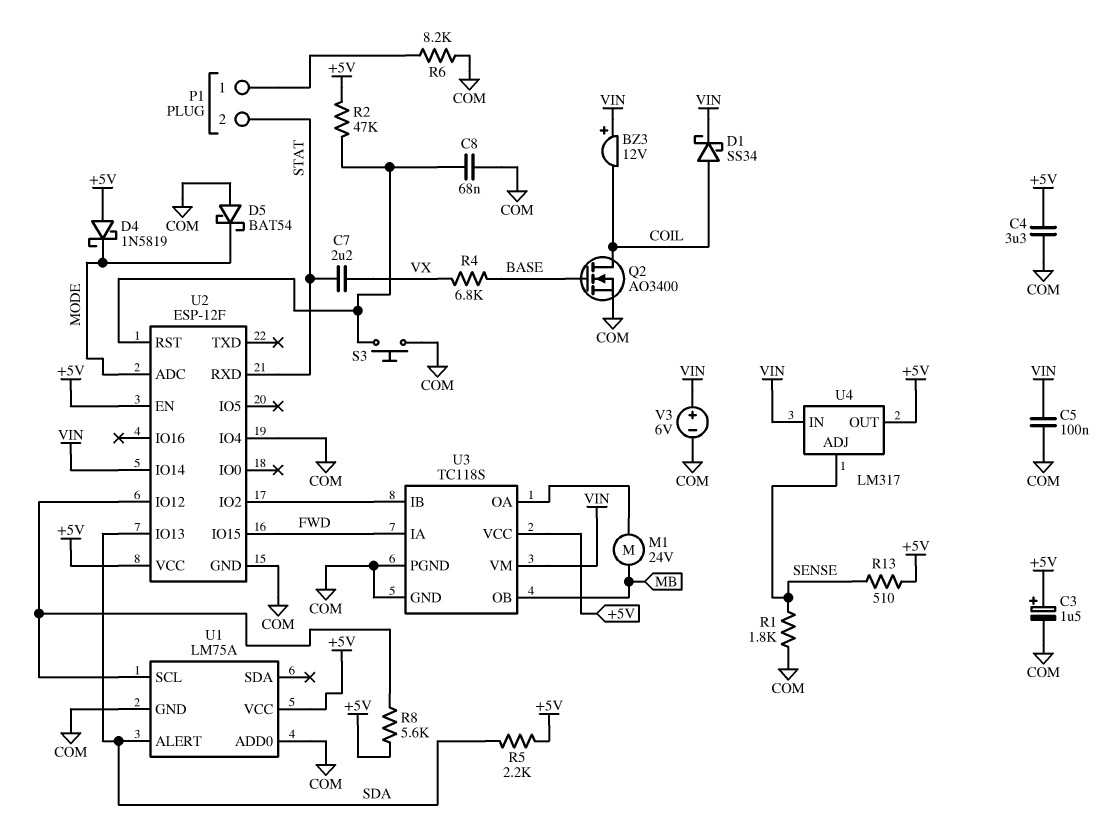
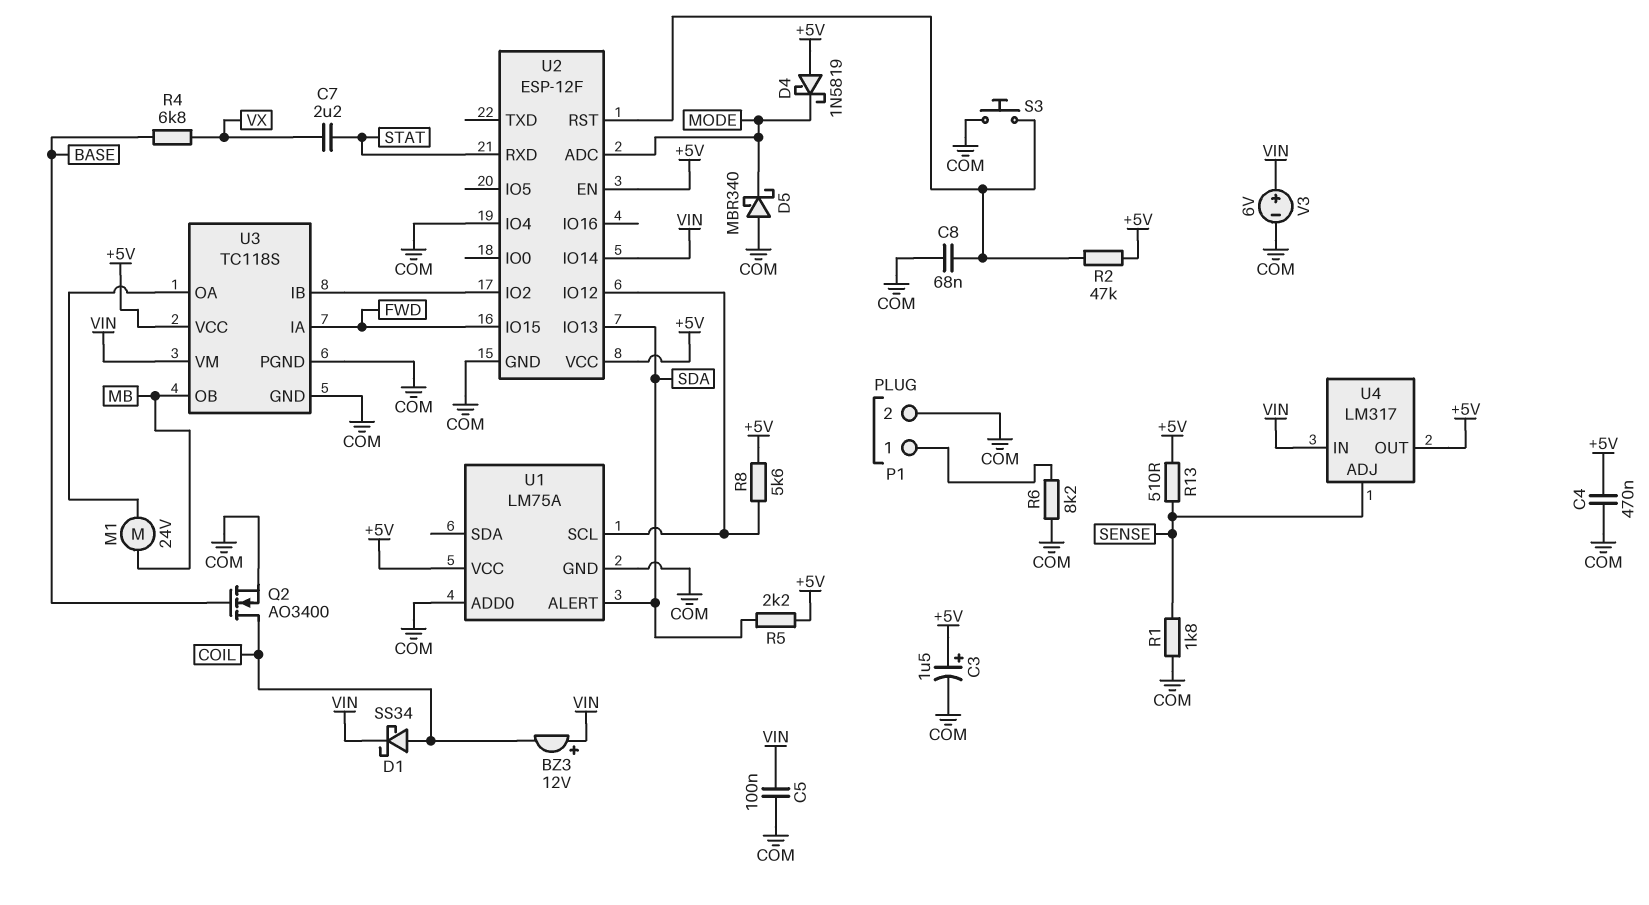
C4: 3.3uF (+5V, COM) -> 470nF (+5V, COM)
D5: schottky BAT54 (A COM, K MODE) -> schottky MBR340 (A COM, K MODE)
P1 pin 2: STAT -> COM

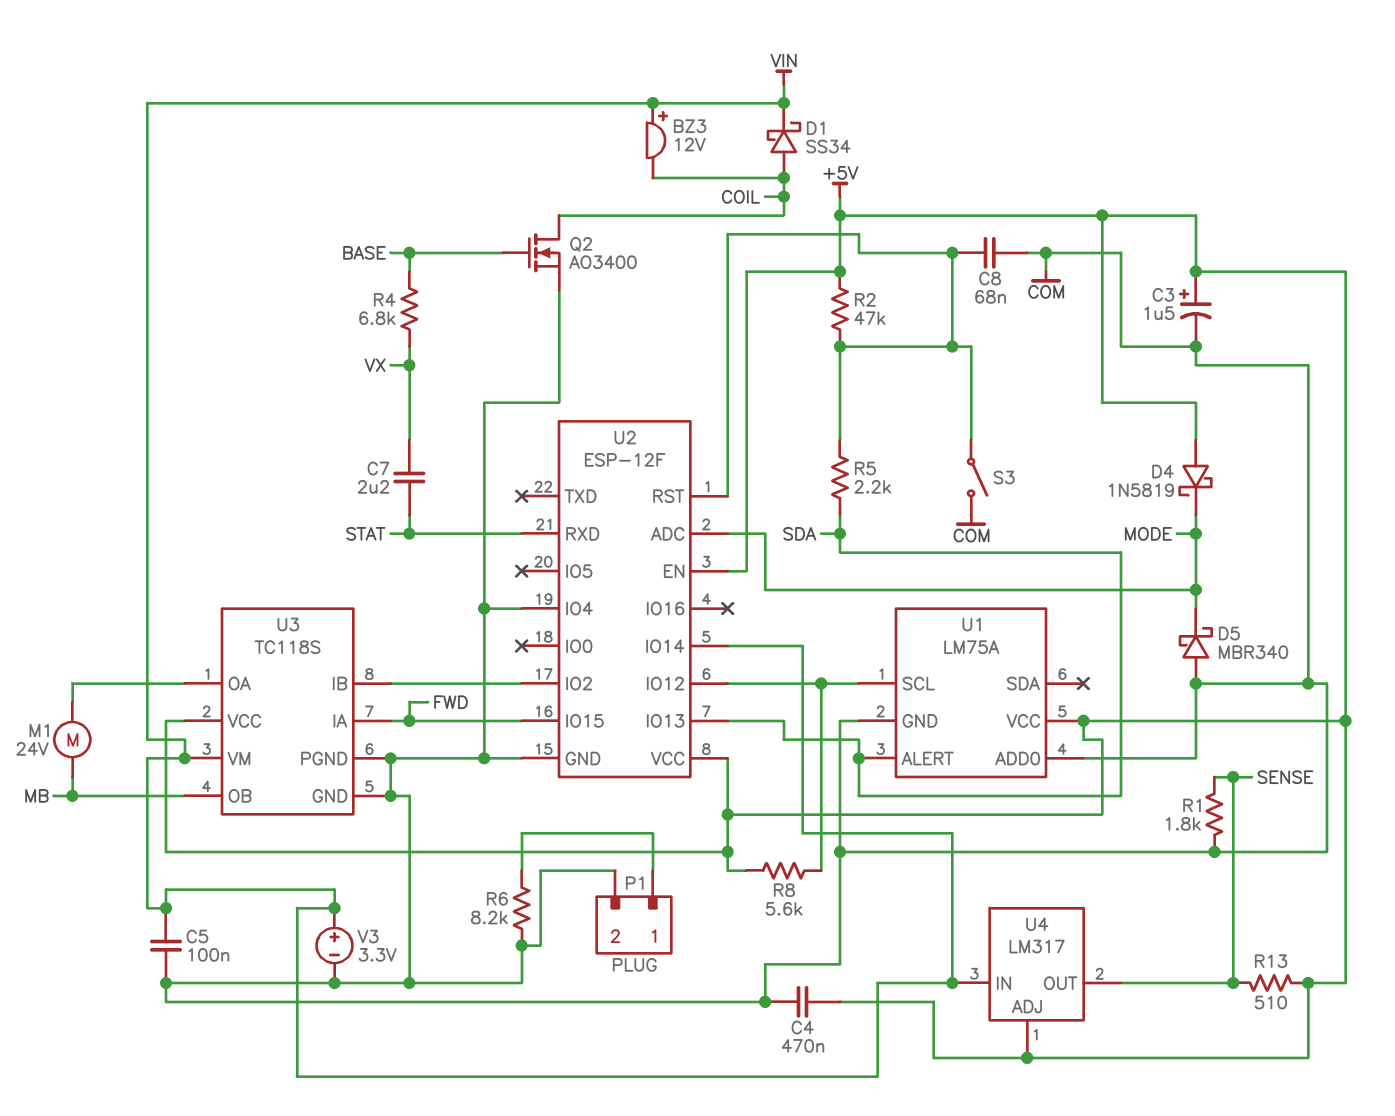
R5: 2.2k (+5V, SDA) -> 2.2k (SDA, U2/RST)
S3: button (COM, U2/RST) -> switch (COM, U2/RST)
U4 pin ADJ: SENSE -> +5V
U4 pin OUT: +5V -> SENSE
V3: 6V (plus VIN, minus COM) -> 3.3V (plus VIN, minus COM)

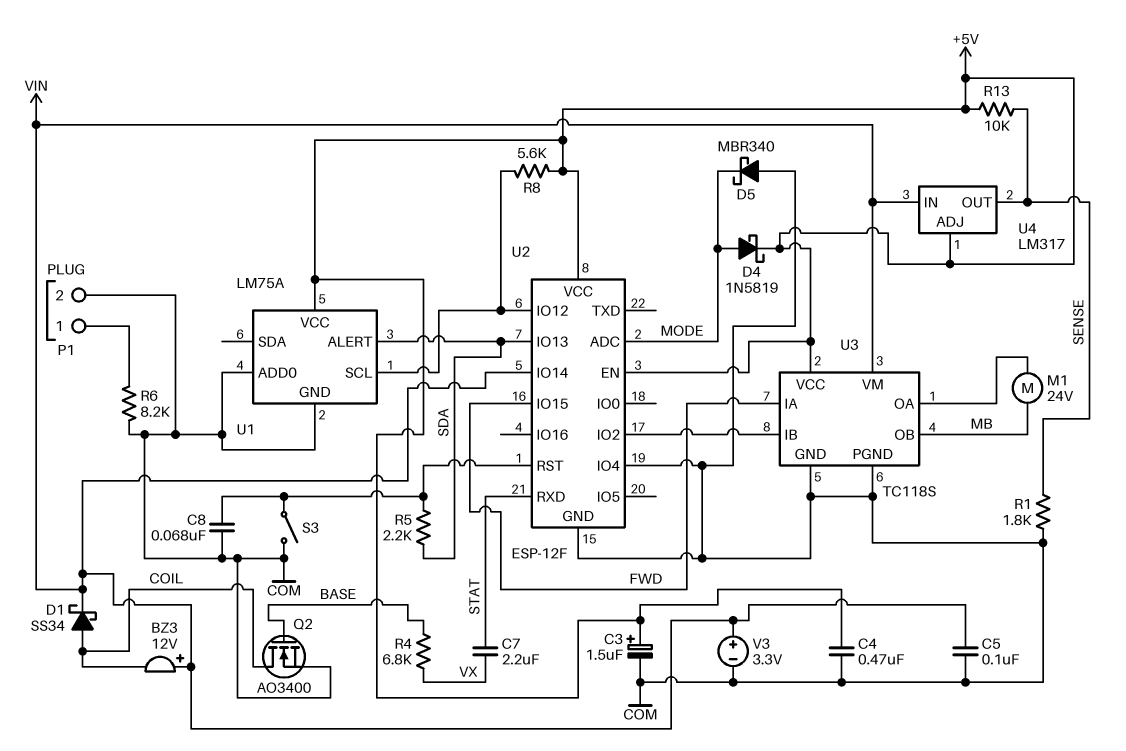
D4: schottky 1N5819 (A +5V, K MODE) -> schottky 1N5819 (A MODE, K +5V)
R2: 47k (+5V, U2/RST) -> none
R13: 510 (+5V, SENSE) -> 10k (+5V, SENSE)

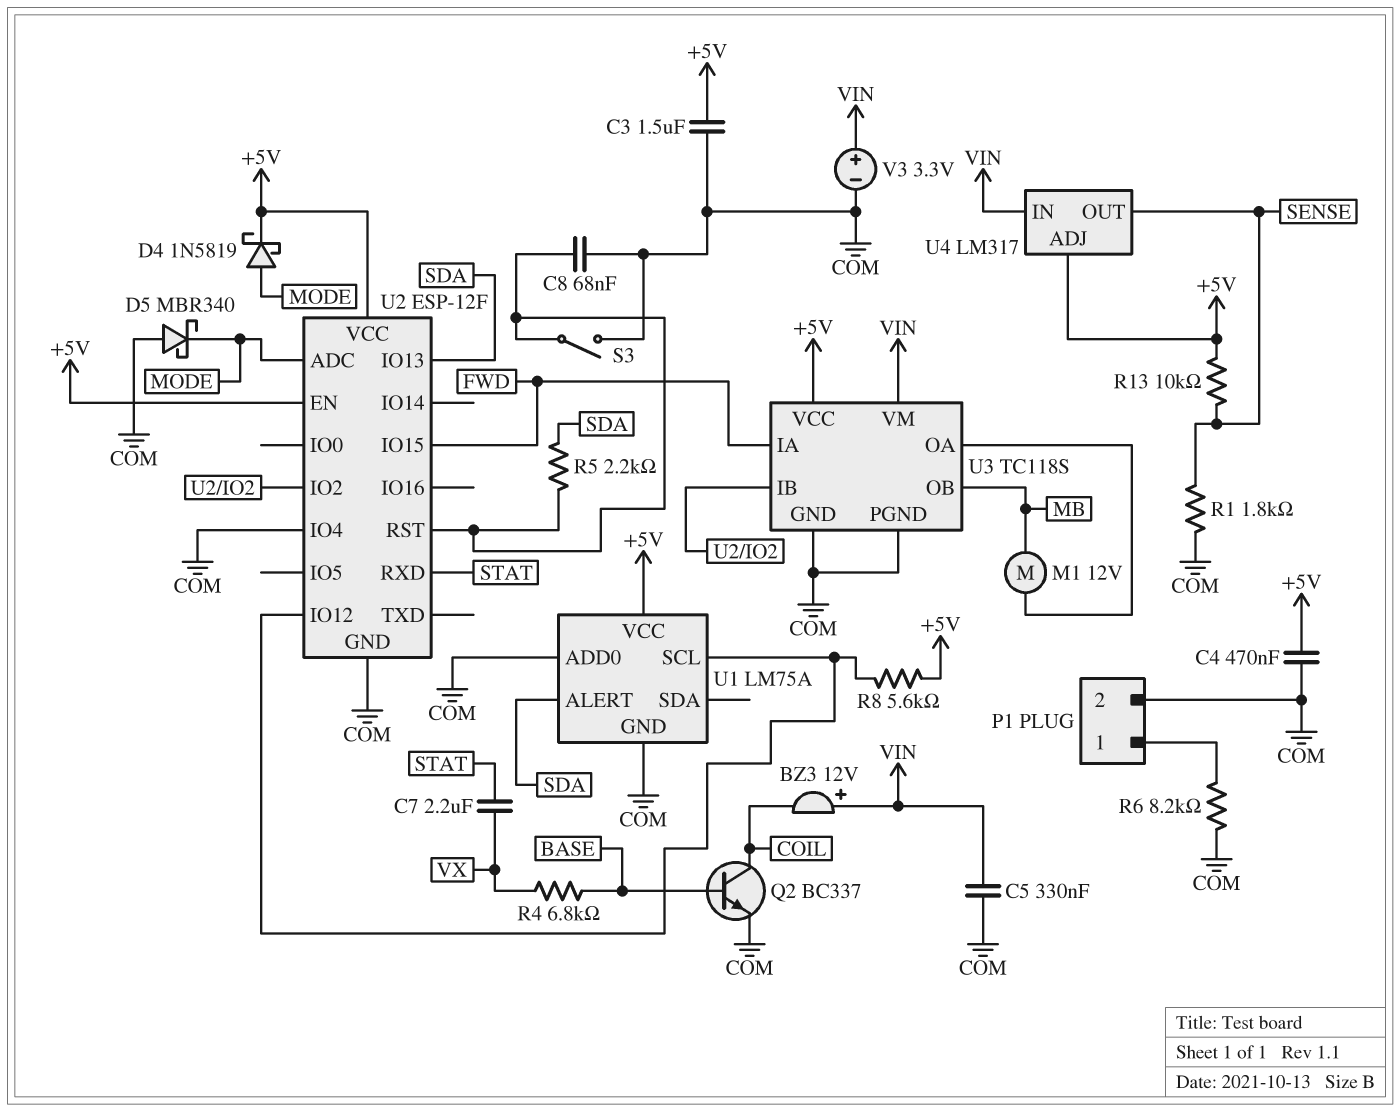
C3: 1.5uF (plus +5V, minus COM) -> 1.5uF (+5V, COM)
C5: 100nF (COM, VIN) -> 330nF (COM, VIN)
D1: schottky SS34 (A COIL, K VIN) -> none
M1: motor 24V (MB, U3/OA) -> motor 12V (MB, U3/OA)
Q2: NMOS AO3400 (G BASE, D COIL, S COM) -> NPN BC337 (B BASE, C COIL, E COM)
U2 pin IO14: VIN -> none

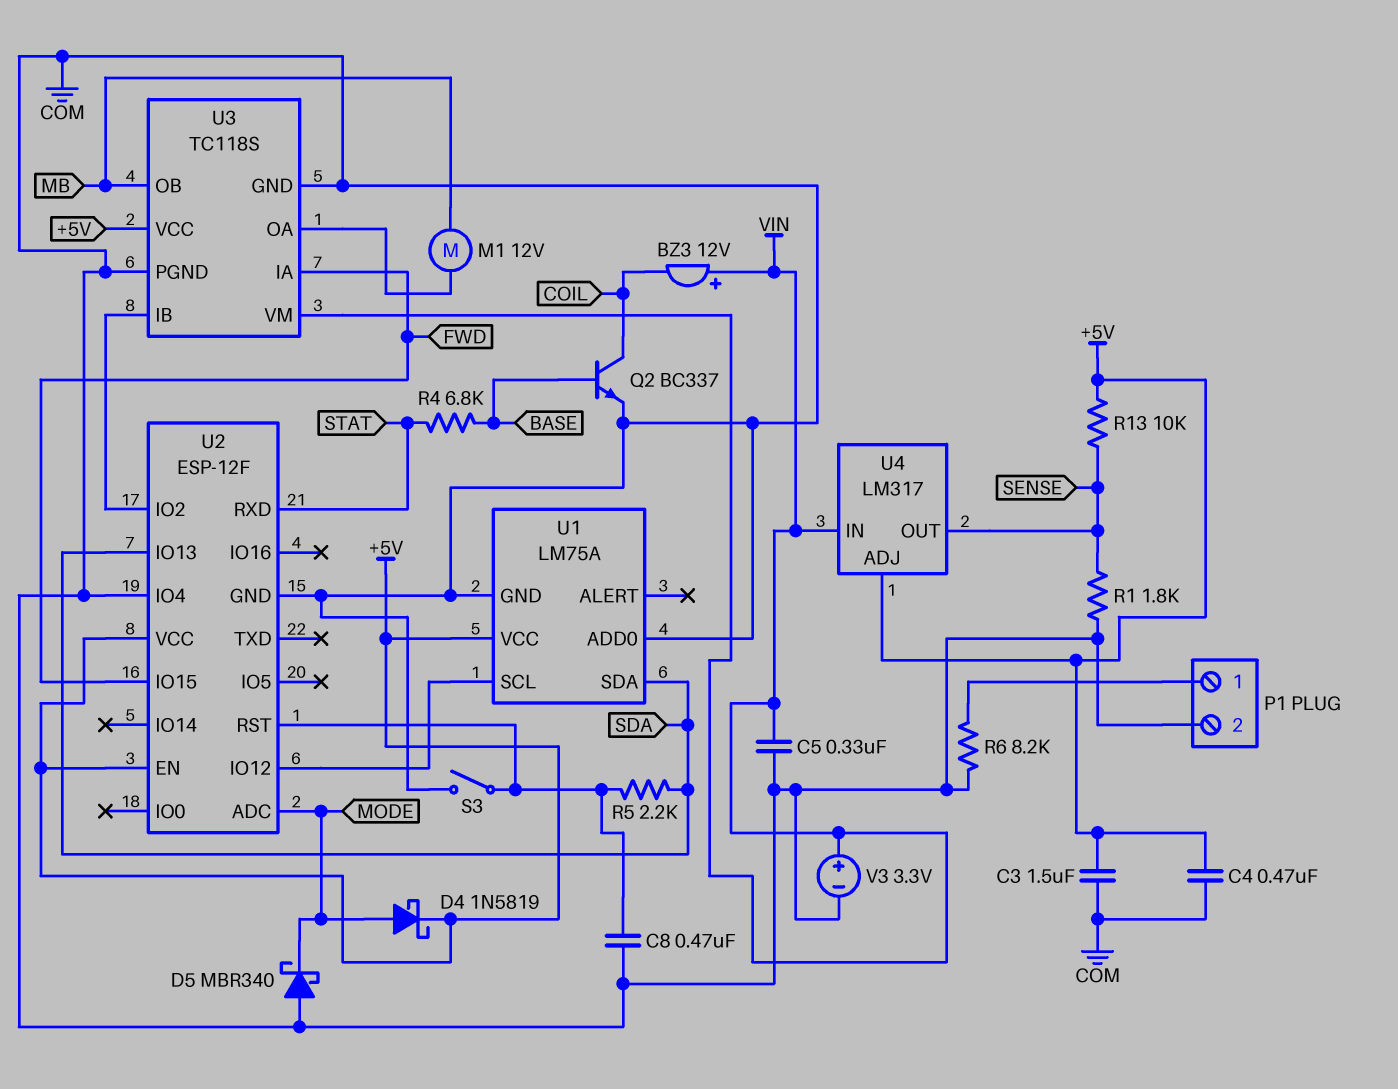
C7: 2.2uF (STAT, VX) -> none
C8: 68nF (COM, U2/RST) -> 470nF (COM, U2/RST)
R4: 6.8k (BASE, VX) -> 6.8k (BASE, STAT)
R8: 5.6k (+5V, U1/SCL) -> none
U1 pin ALERT: SDA -> none
U1 pin SDA: none -> SDA

